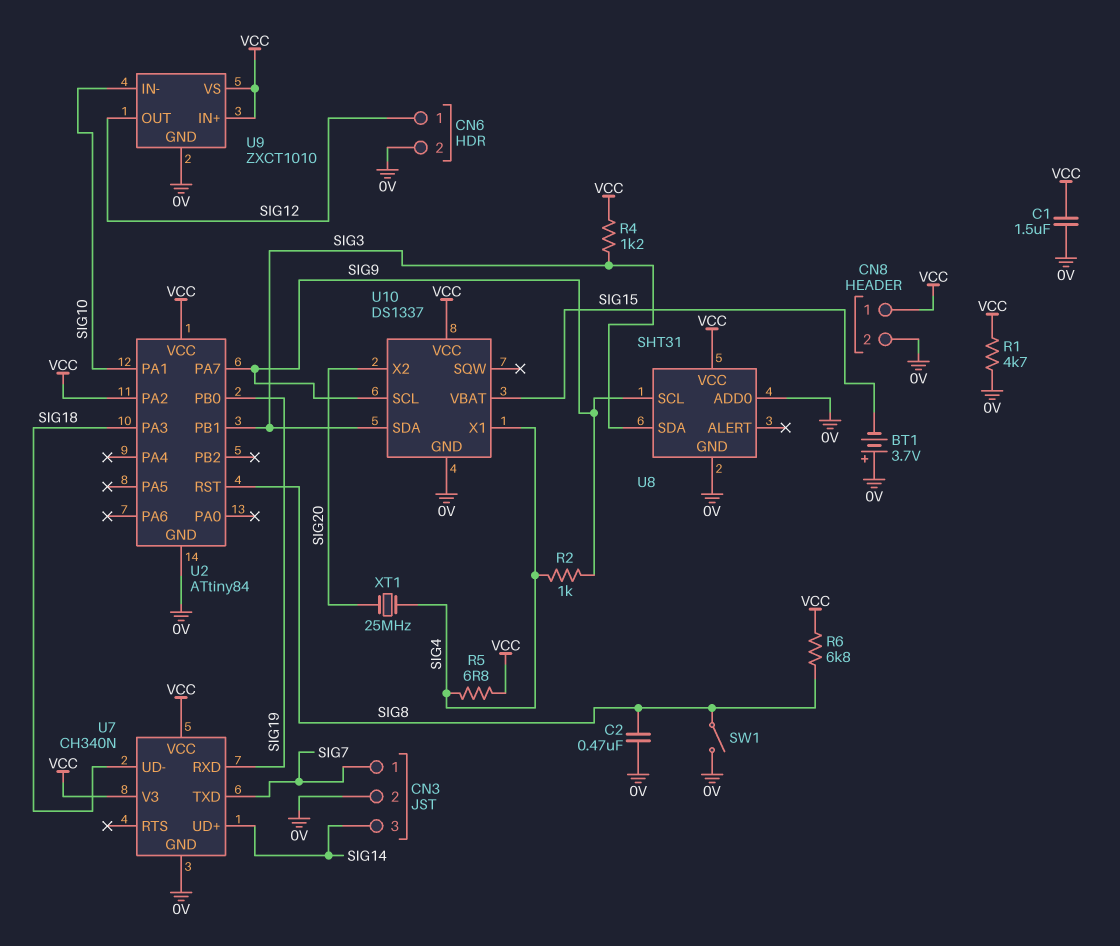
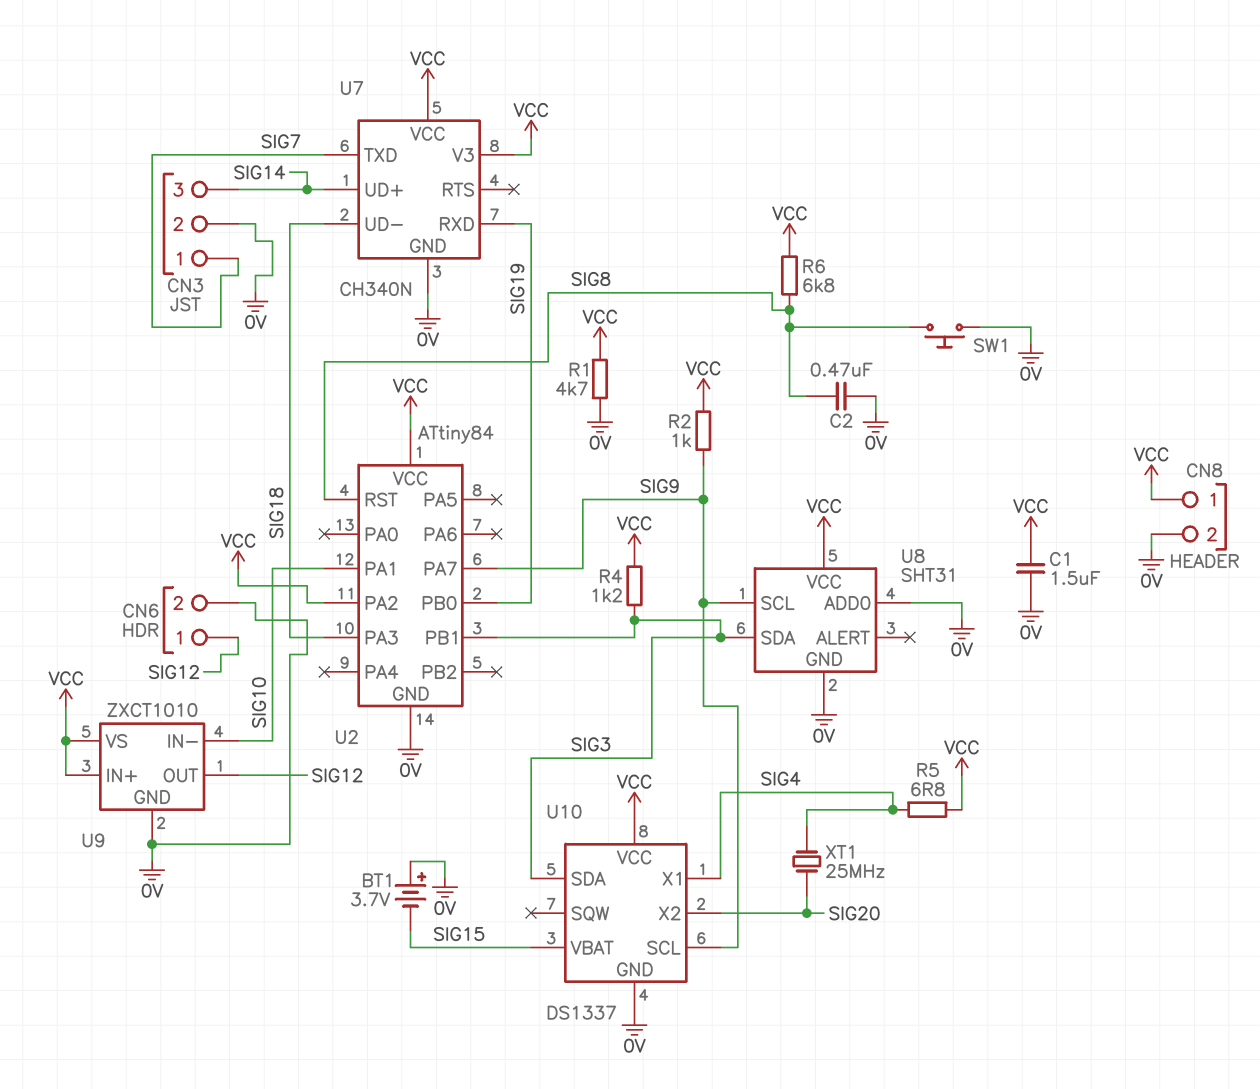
R2: 1k (SIG4, SIG9) -> 1k (SIG9, VCC)
SW1: switch (0V, SIG8) -> button (0V, SIG8)

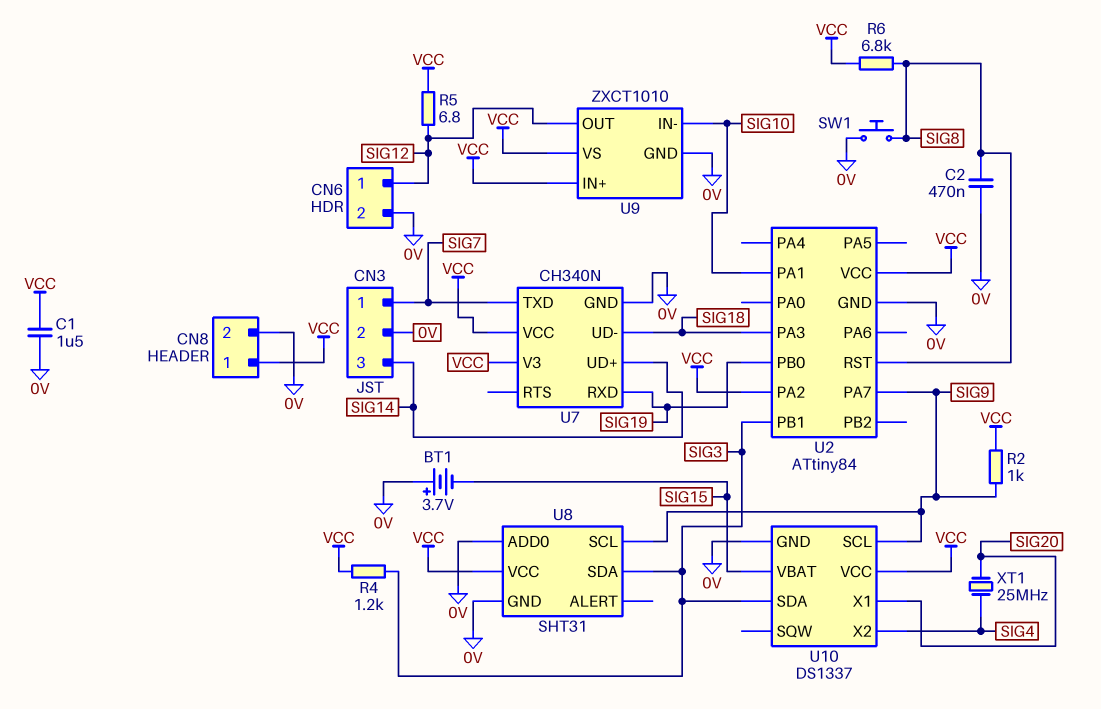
R1: 4.7k (0V, VCC) -> none
R5: 6.8 (SIG4, VCC) -> 6.8 (SIG12, VCC)
U10 pin X1: SIG4 -> SIG20
U10 pin X2: SIG20 -> SIG4

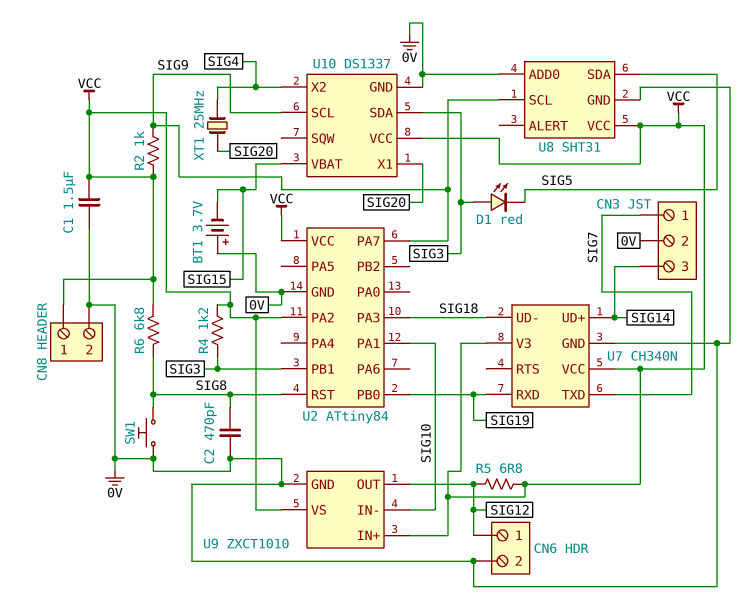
C2: 470nF (0V, SIG8) -> 470pF (0V, SIG8)
D1: none -> LED red (A SIG3, K SIG5)
U8 pin SDA: SIG3 -> SIG5

